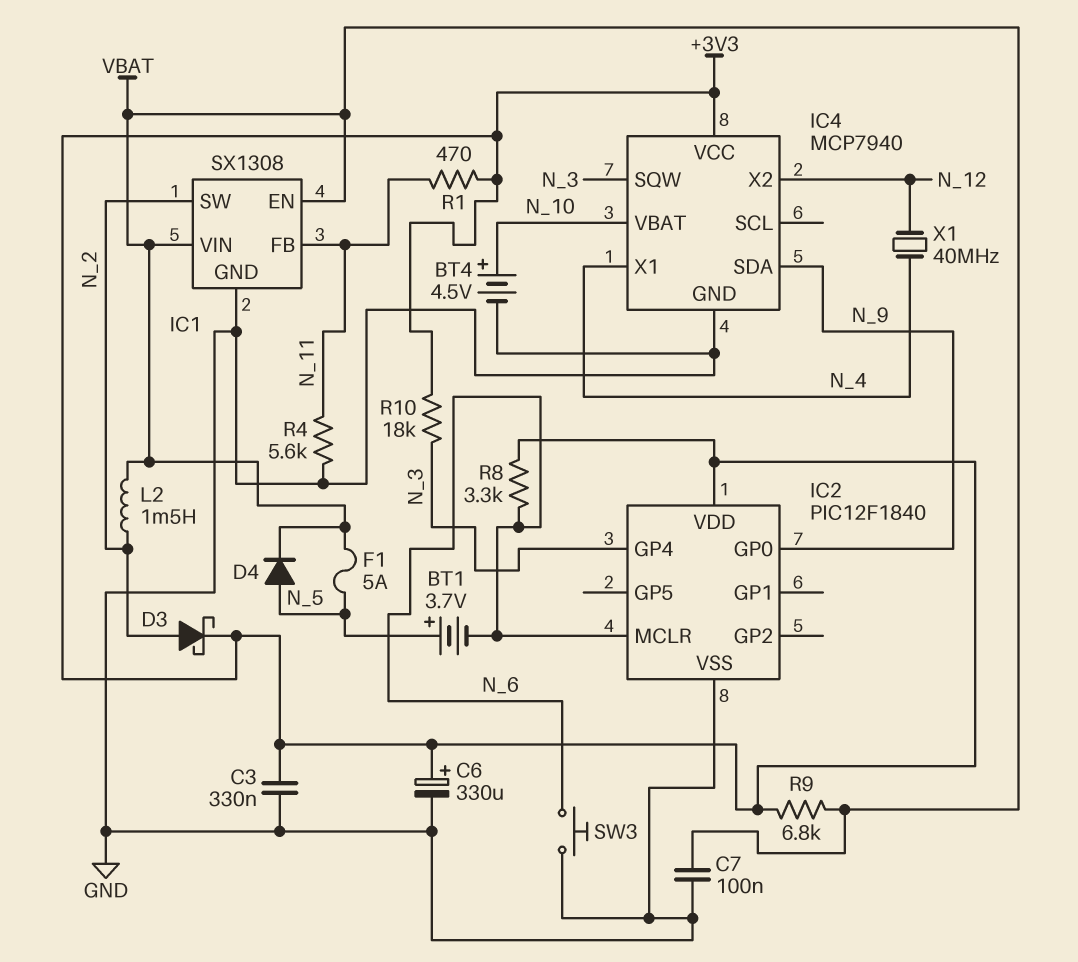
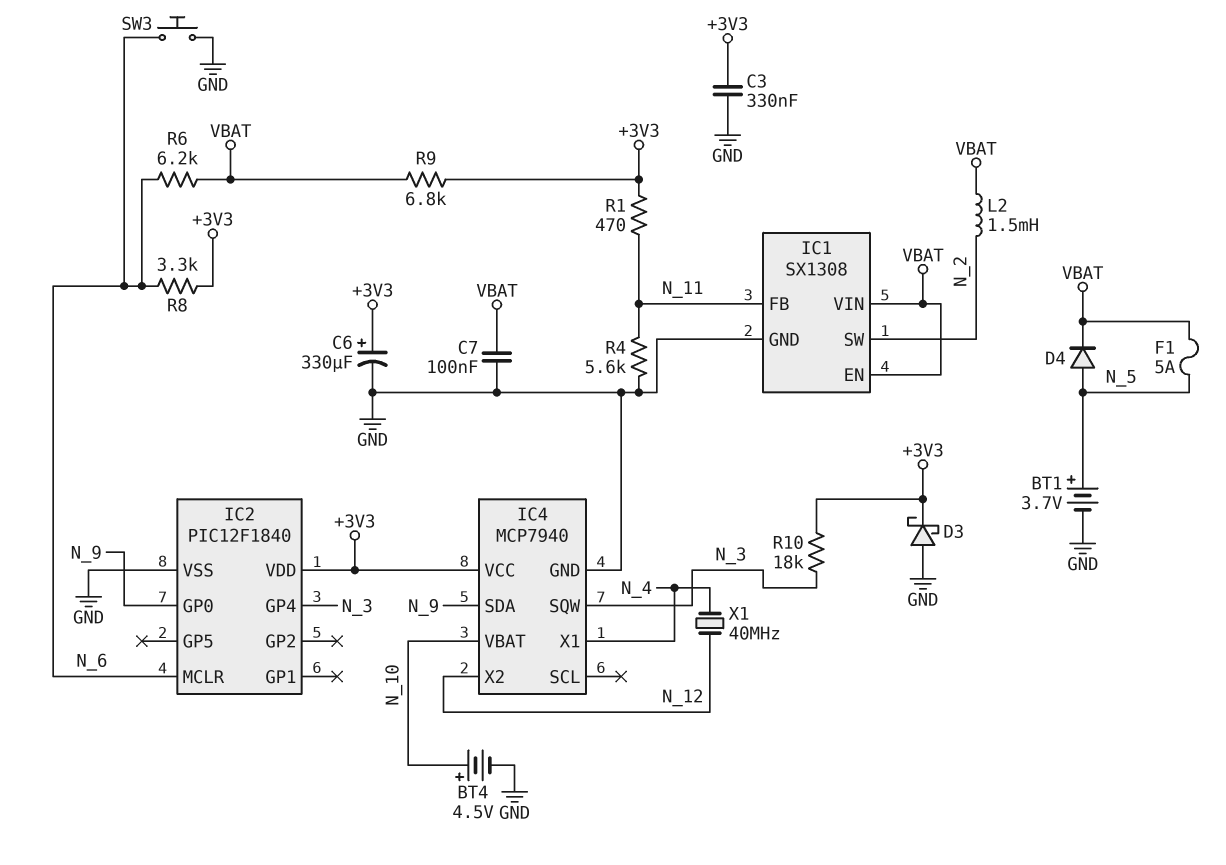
BT1: 3.7V (plus N_5, minus N_6) -> 3.7V (plus N_5, minus GND)
D3: schottky (A N_2, K +3V3) -> schottky (A GND, K +3V3)
R6: none -> 6.2k (N_6, VBAT)

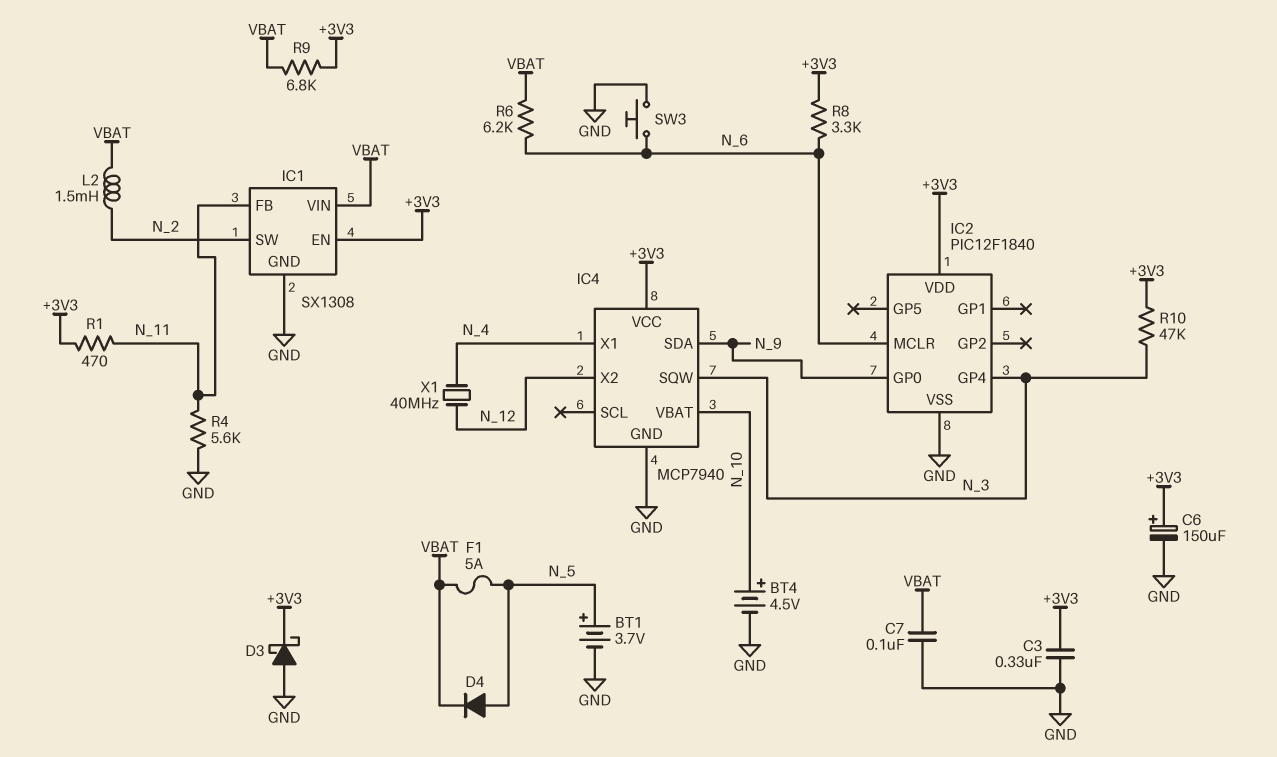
C6: 330uF (plus +3V3, minus GND) -> 150uF (plus +3V3, minus GND)
IC1 pin EN: VBAT -> +3V3
R10: 18k (+3V3, N_3) -> 47k (+3V3, N_3)

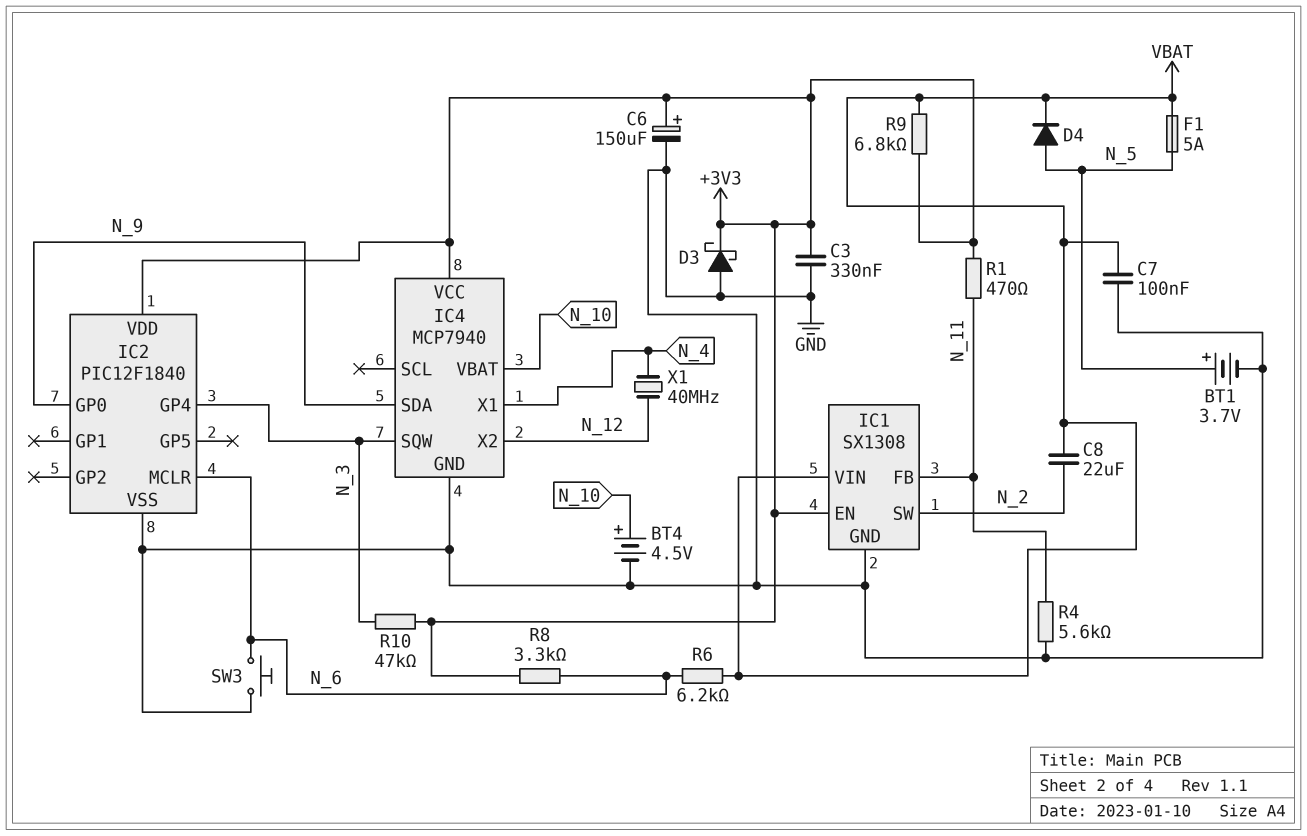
C8: none -> 22uF (N_2, VBAT)
L2: 1.5mH (N_2, VBAT) -> none

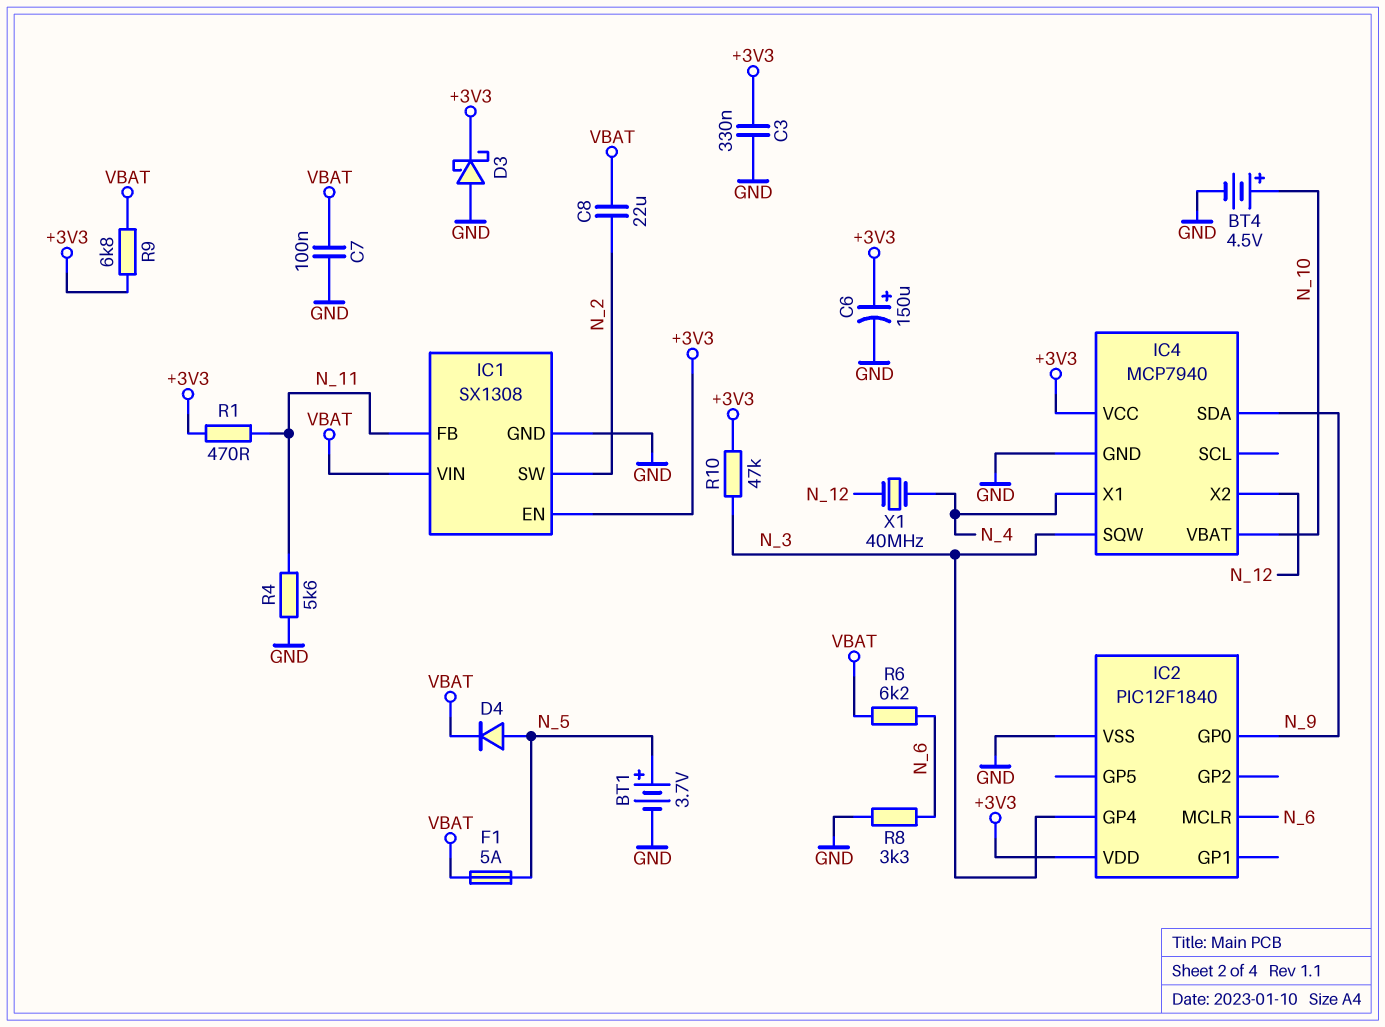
R8: 3.3k (+3V3, N_6) -> 3.3k (GND, N_6)
SW3: button (GND, N_6) -> none

